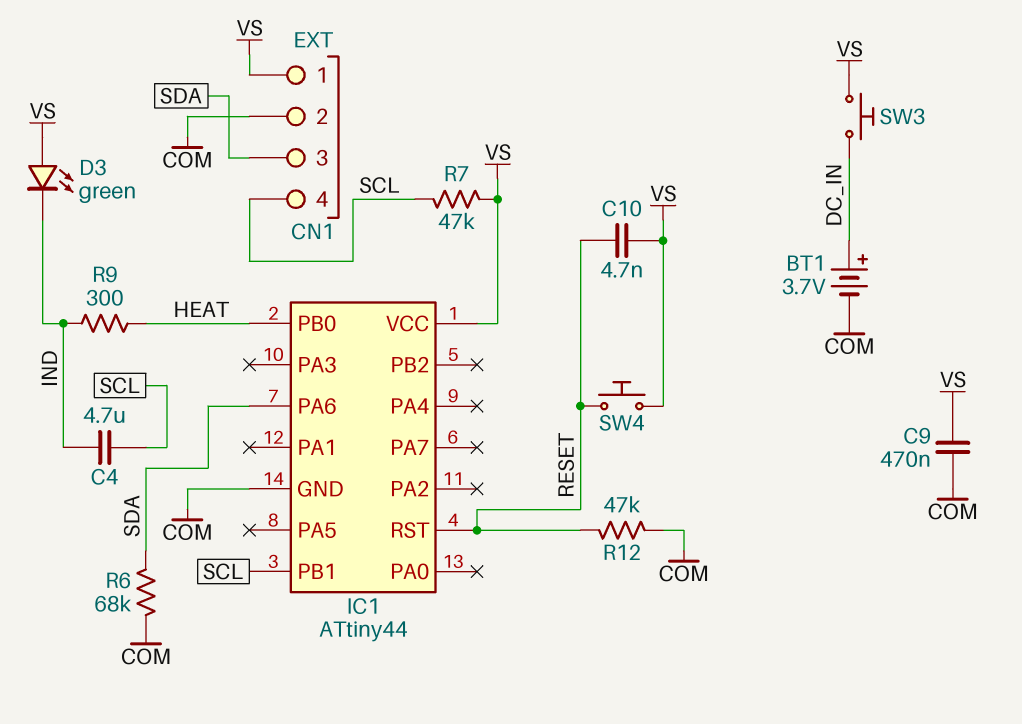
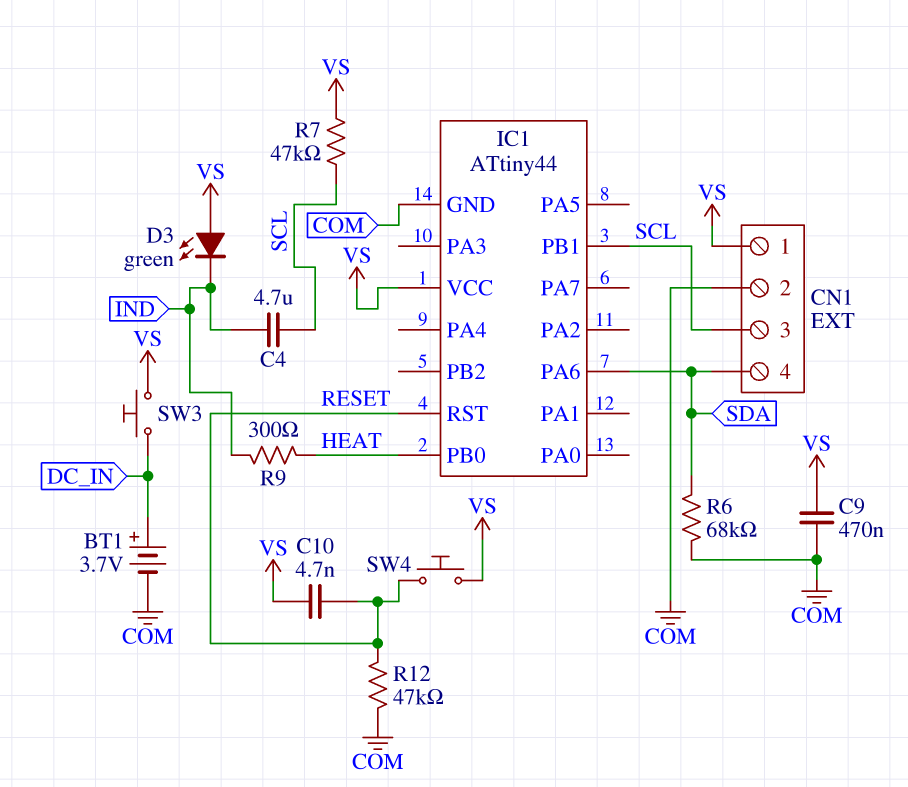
CN1 pin 3: SDA -> SCL
CN1 pin 4: SCL -> SDA

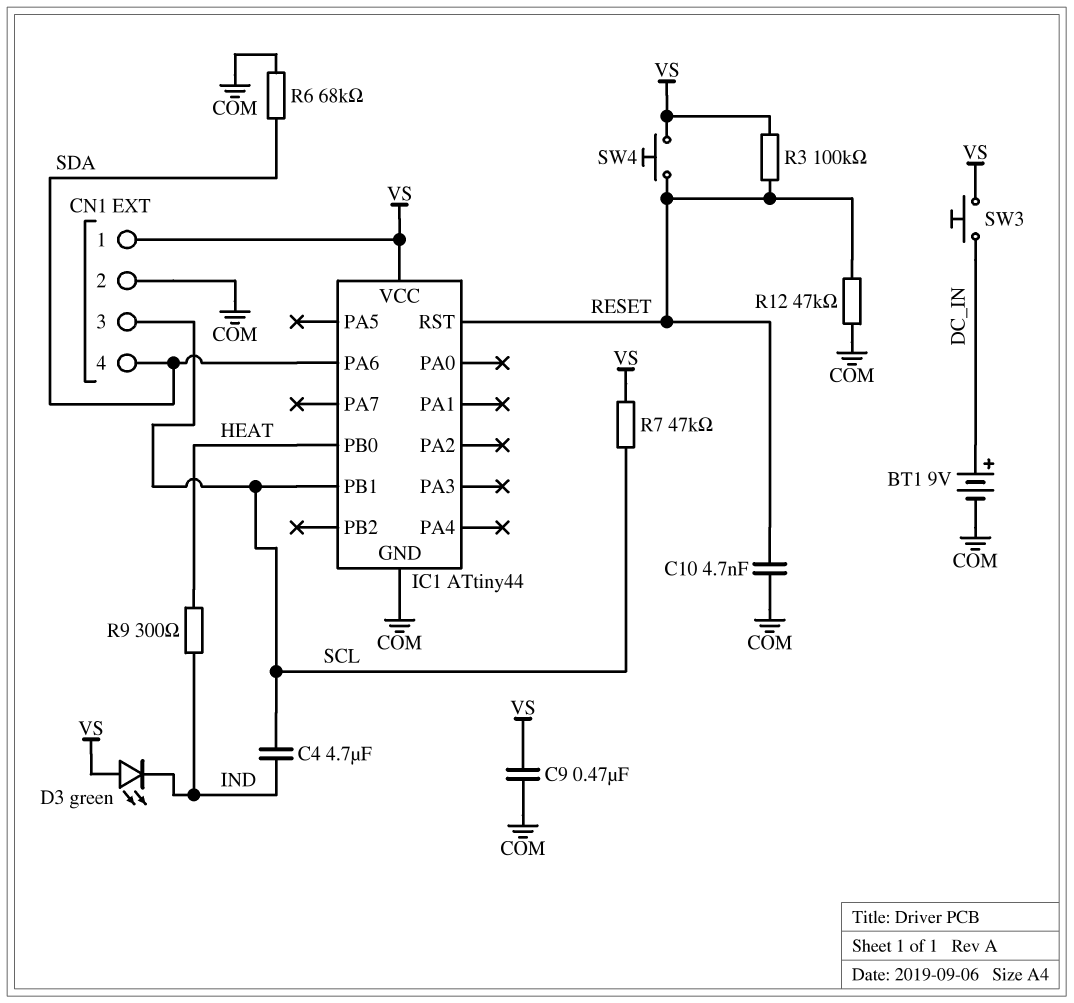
BT1: 3.7V (plus DC_IN, minus COM) -> 9V (plus DC_IN, minus COM)
C10: 4.7nF (RESET, VS) -> 4.7nF (COM, RESET)
R3: none -> 100k (RESET, VS)

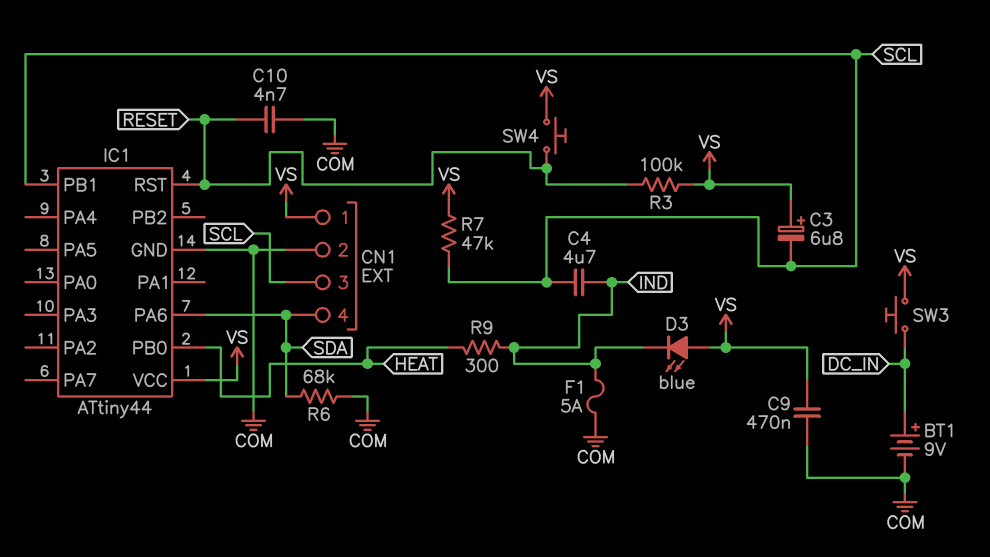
C3: none -> 6.8uF (plus VS, minus SCL)
D3: LED green (A VS, K IND) -> LED blue (A VS, K IND)
F1: none -> 5A (COM, IND)
R12: 47k (COM, RESET) -> none

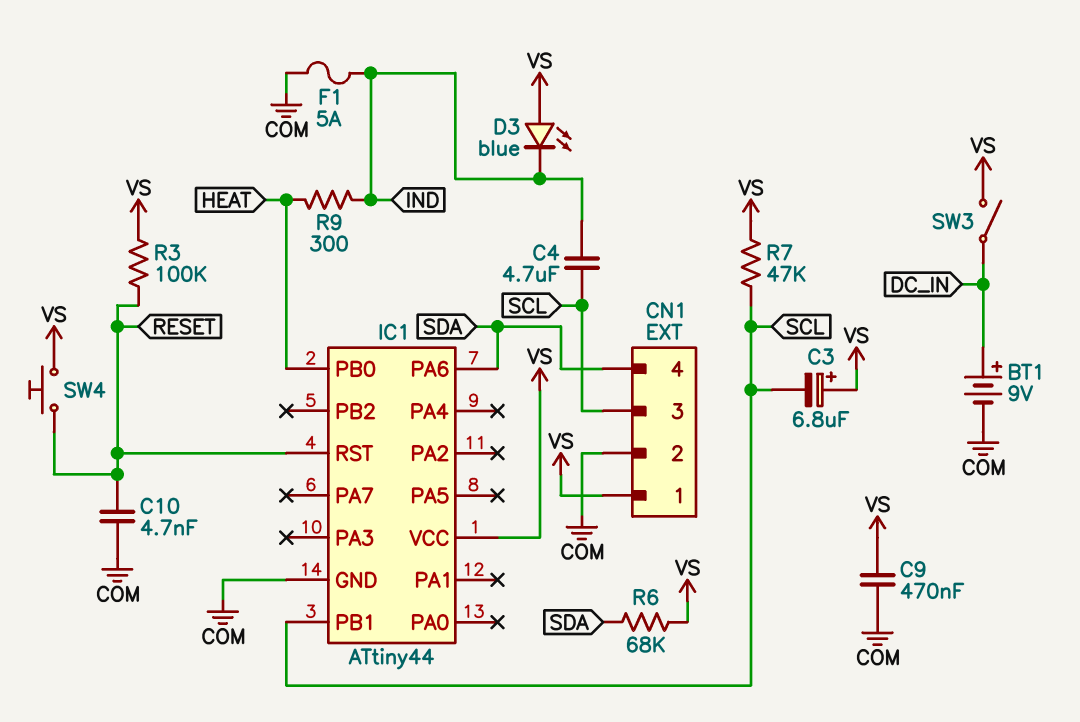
R6: 68k (COM, SDA) -> 68k (SDA, VS)
SW3: button (DC_IN, VS) -> switch (DC_IN, VS)

